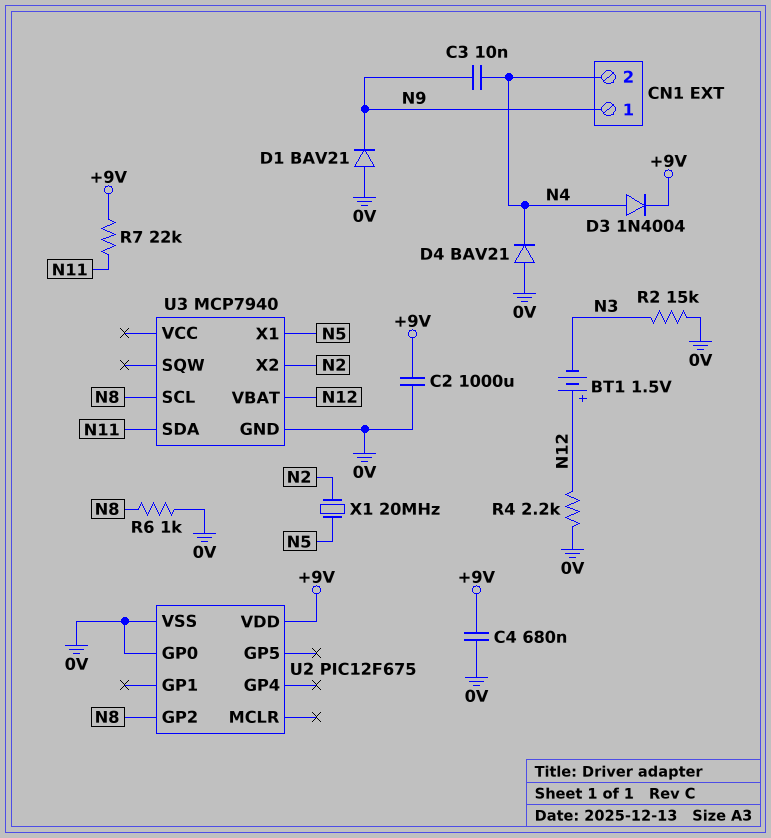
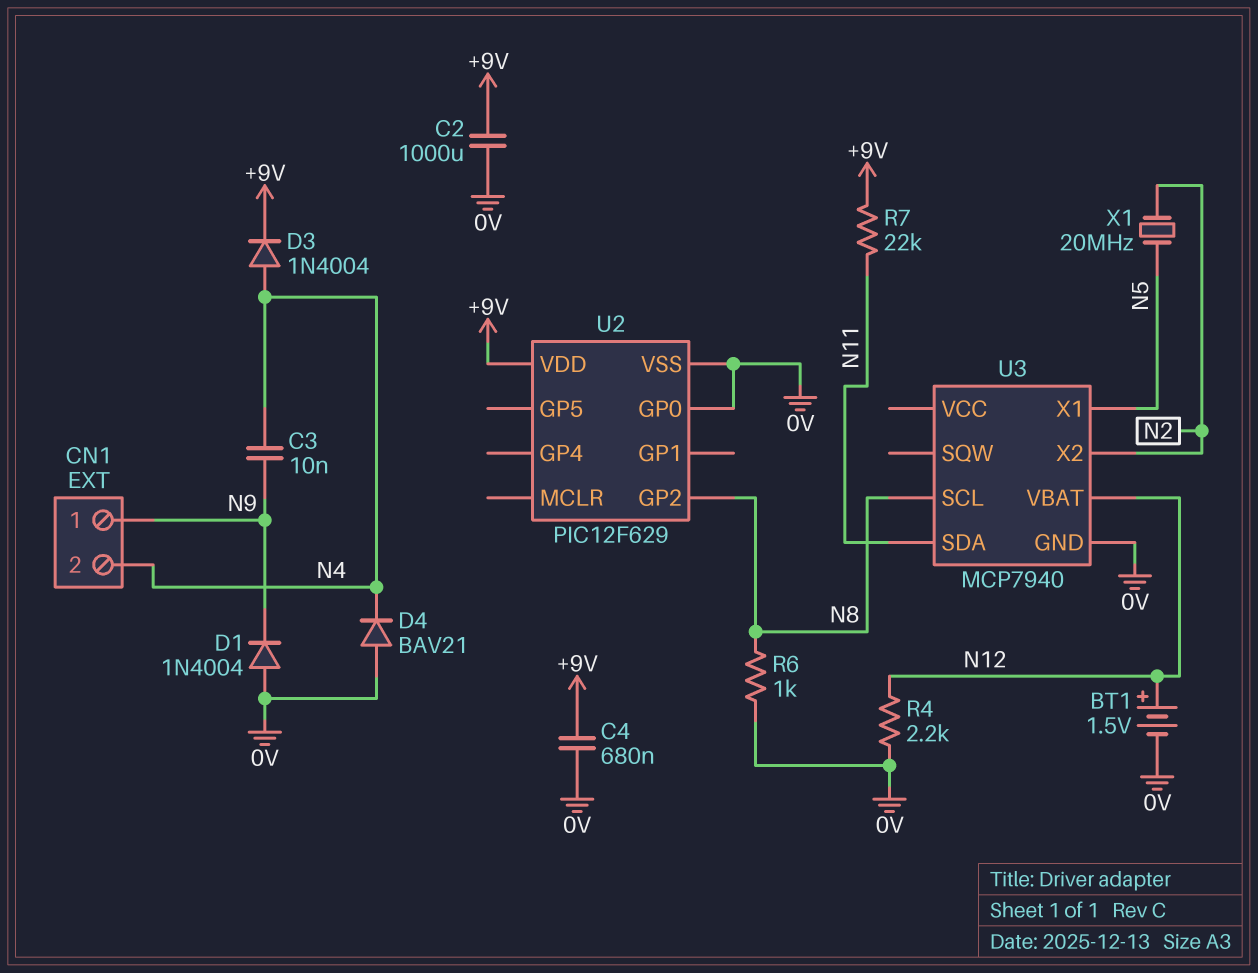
BT1: 1.5V (plus N12, minus N3) -> 1.5V (plus N12, minus 0V)
D1: diode BAV21 (A 0V, K N9) -> diode 1N4004 (A 0V, K N9)
R2: 15k (0V, N3) -> none
U2: PIC12F675 -> PIC12F629

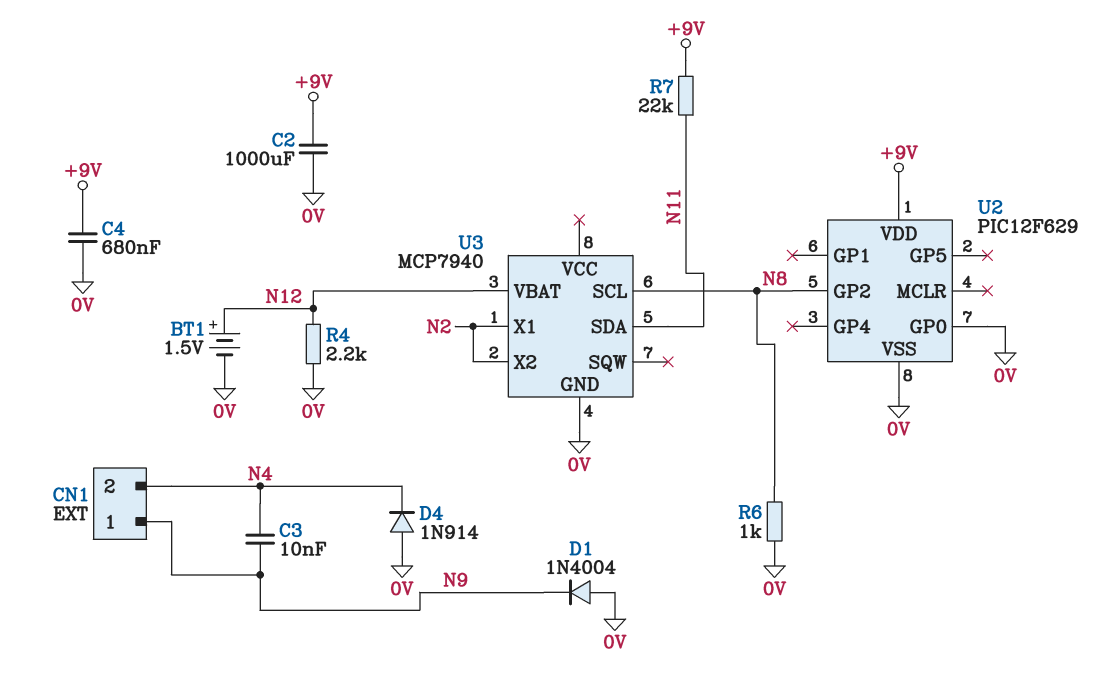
D3: diode 1N4004 (A N4, K +9V) -> none
D4: diode BAV21 (A 0V, K N4) -> diode 1N914 (A 0V, K N4)
U3 pin X1: N5 -> N2
X1: 20MHz (N2, N5) -> none

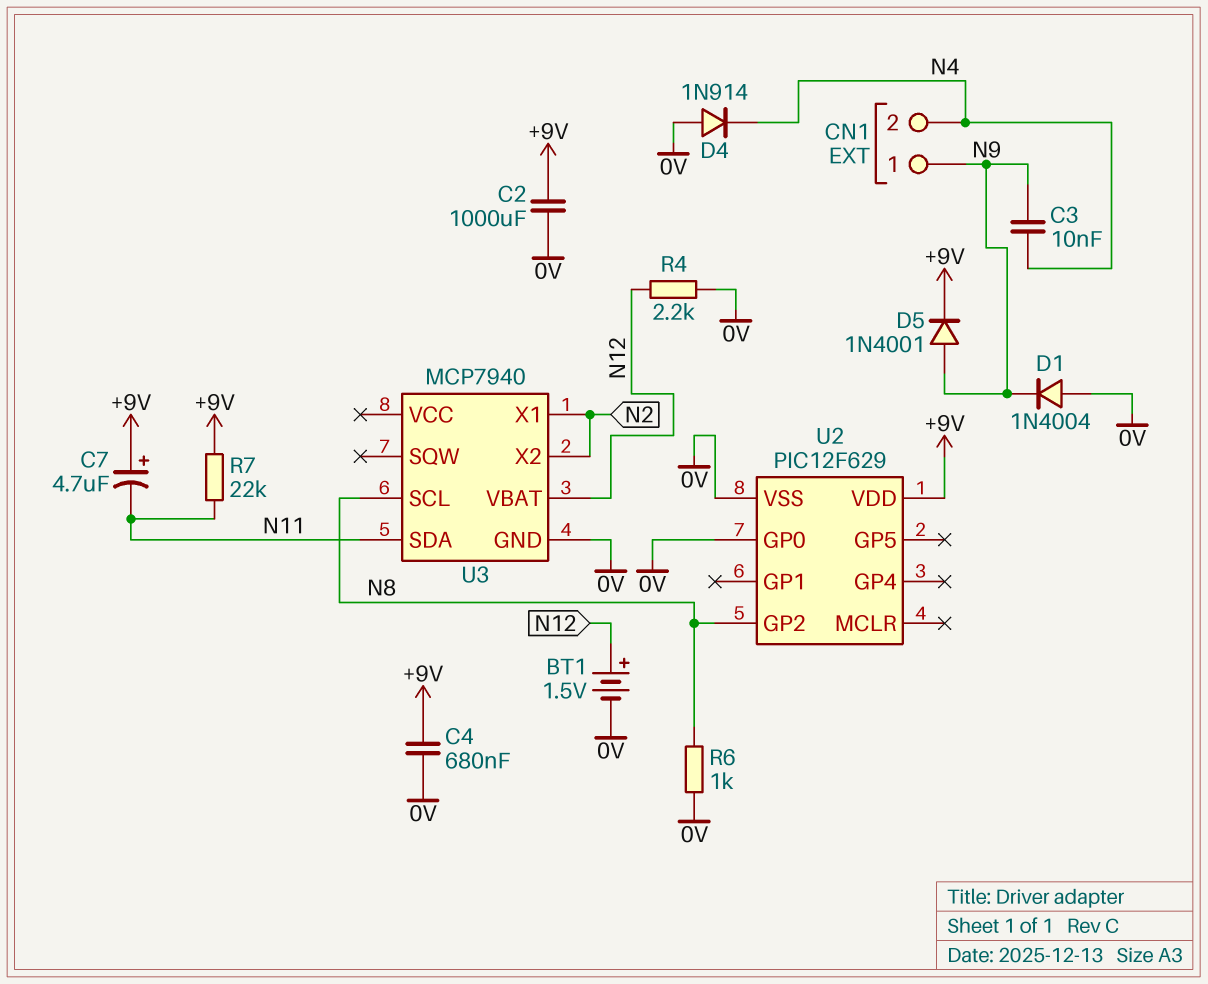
C7: none -> 4.7uF (plus +9V, minus N11)
D5: none -> diode 1N4001 (A N9, K +9V)

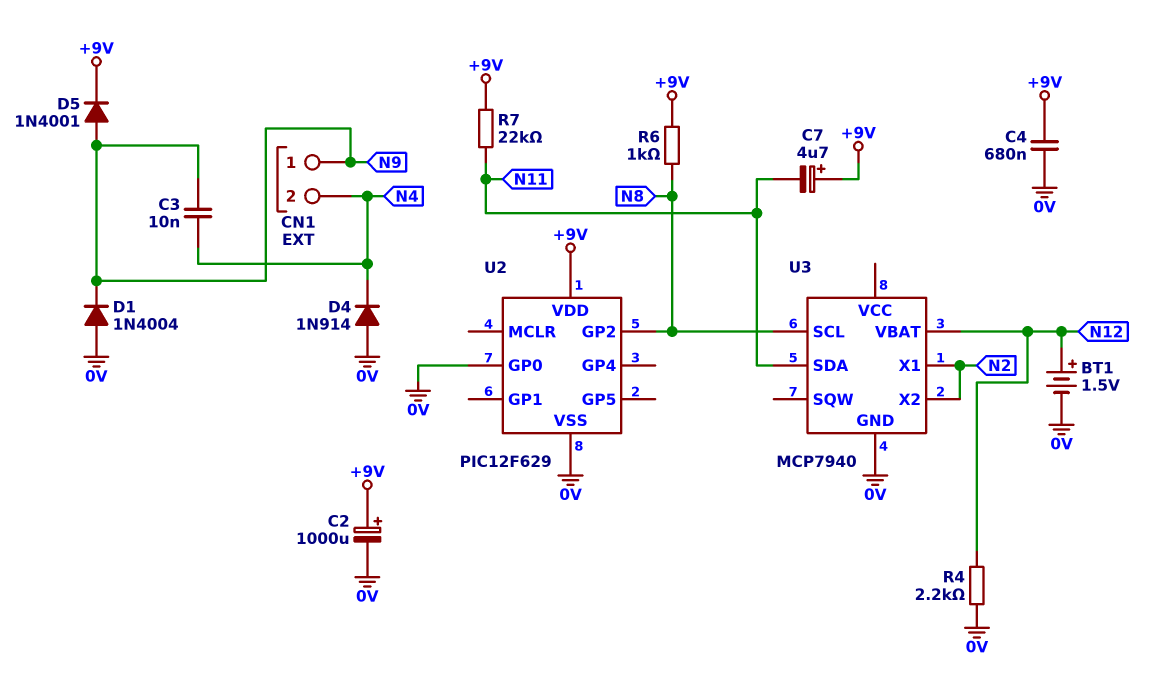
C2: 1000uF (+9V, 0V) -> 1000uF (plus +9V, minus 0V)
R6: 1k (0V, N8) -> 1k (+9V, N8)

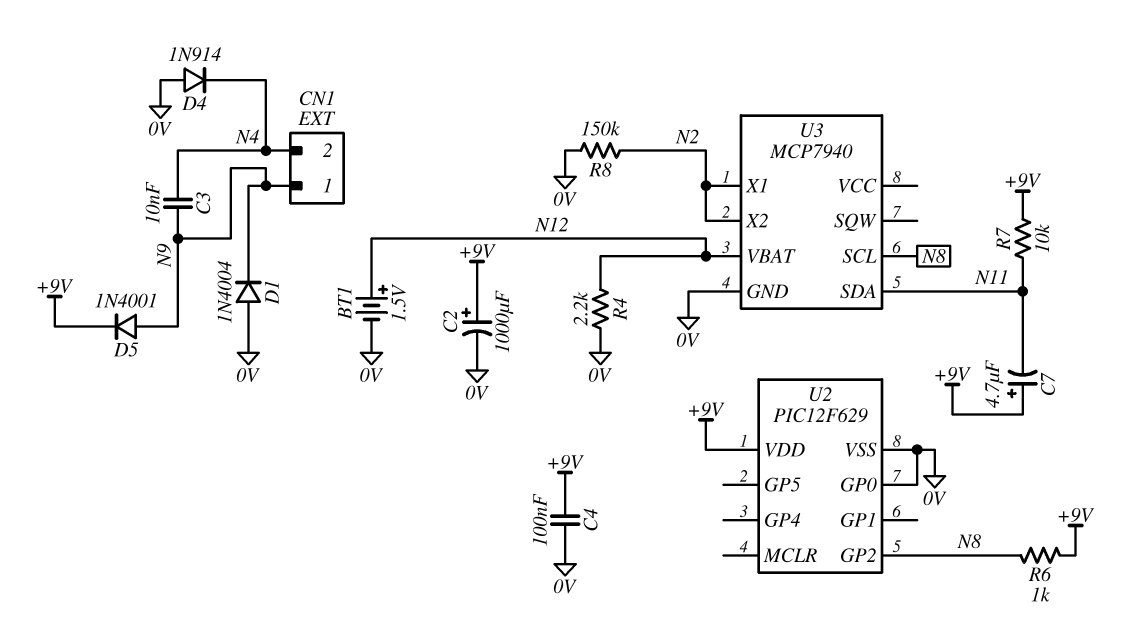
C4: 680nF (+9V, 0V) -> 100nF (+9V, 0V)
R7: 22k (+9V, N11) -> 10k (+9V, N11)
R8: none -> 150k (0V, N2)

